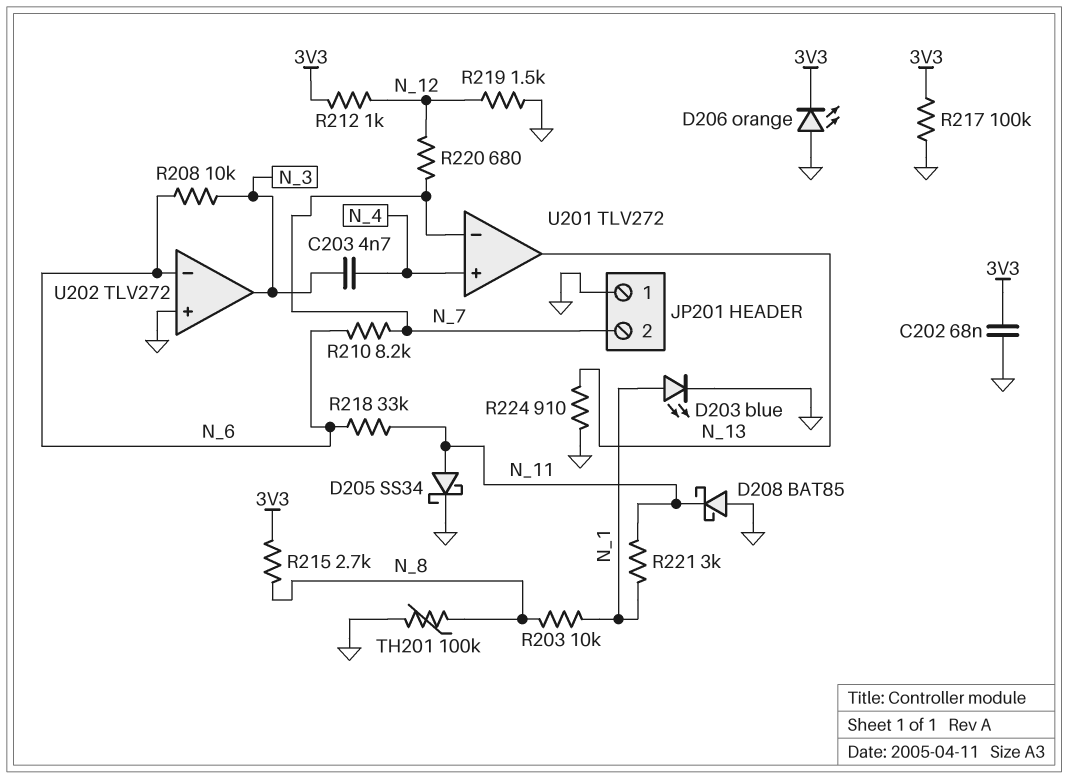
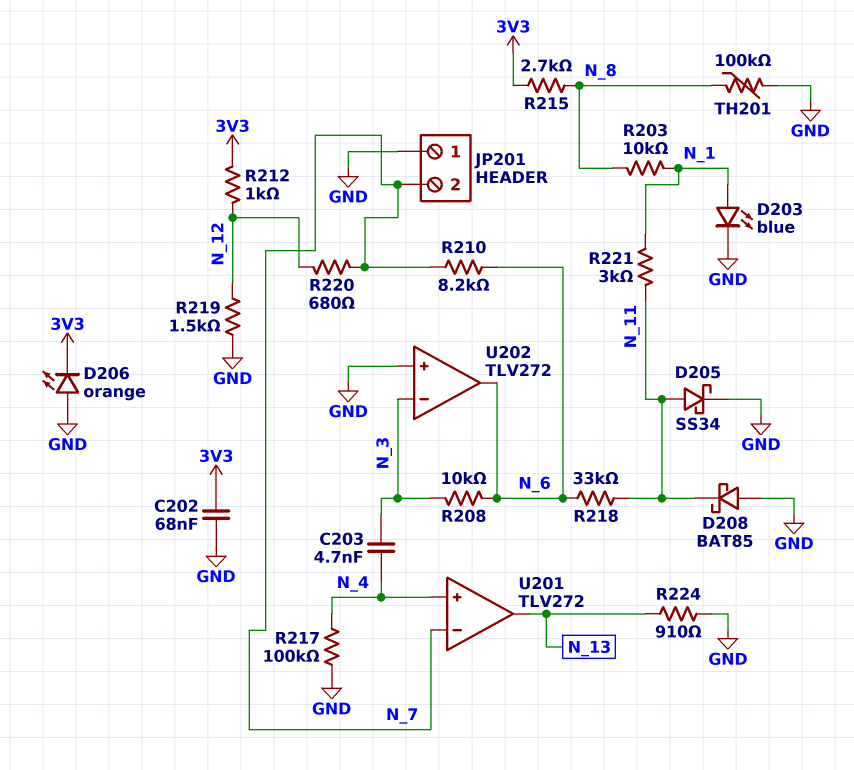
R217: 100k (3V3, GND) -> 100k (GND, N_4)
U202 pin in-: N_6 -> N_3
U202 pin out: N_3 -> N_6

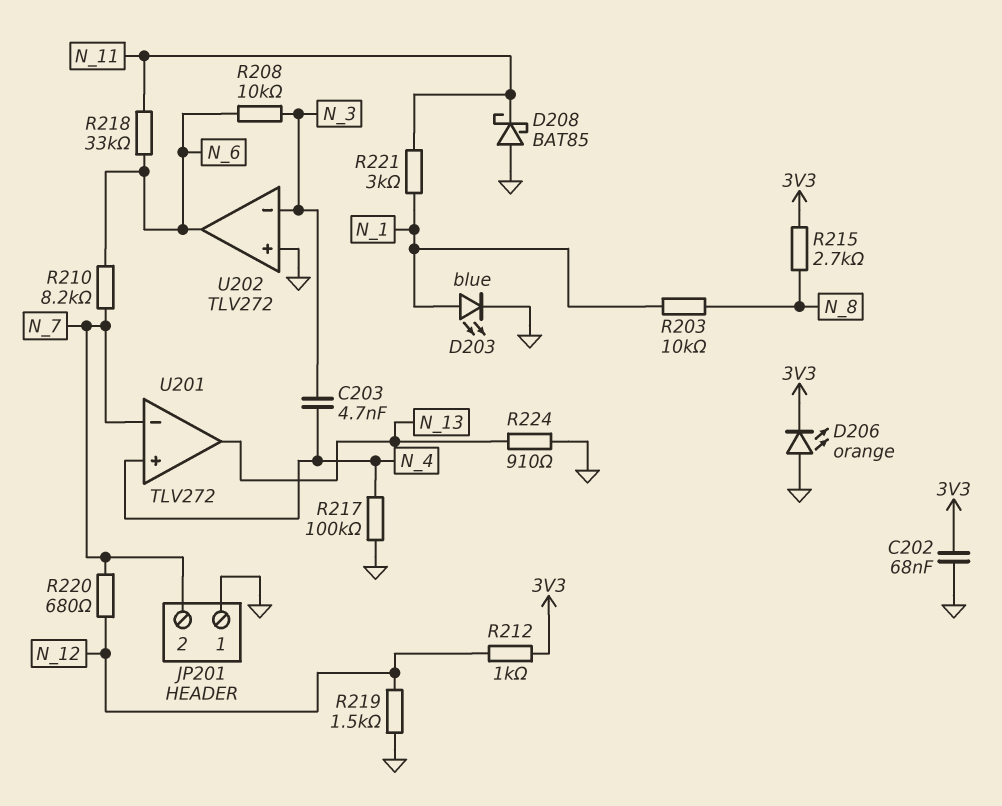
D205: schottky SS34 (A N_11, K GND) -> none
TH201: 100k (GND, N_8) -> none

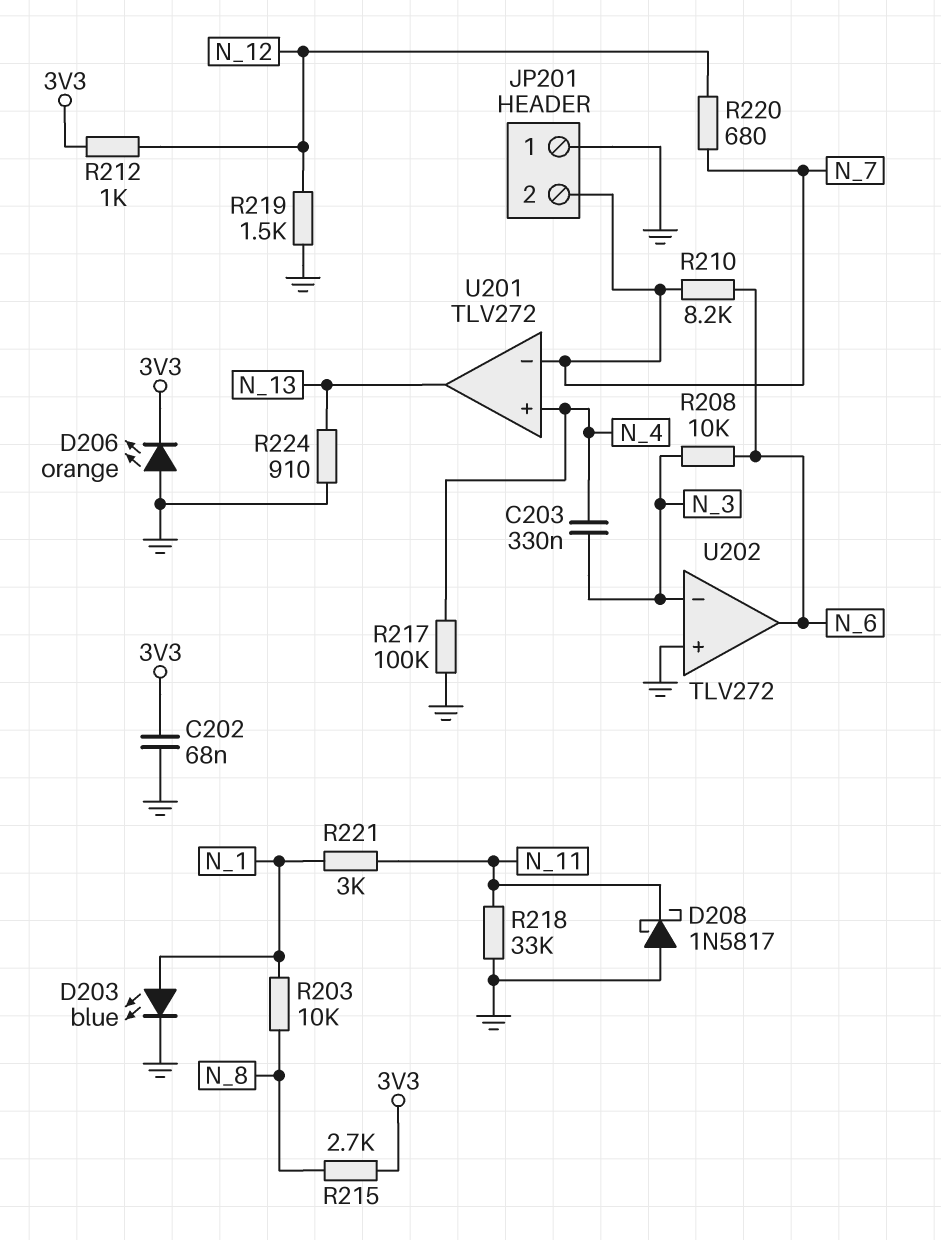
C203: 4.7nF (N_3, N_4) -> 330nF (N_3, N_4)
D208: schottky BAT85 (A GND, K N_11) -> schottky 1N5817 (A GND, K N_11)
R218: 33k (N_6, N_11) -> 33k (GND, N_11)

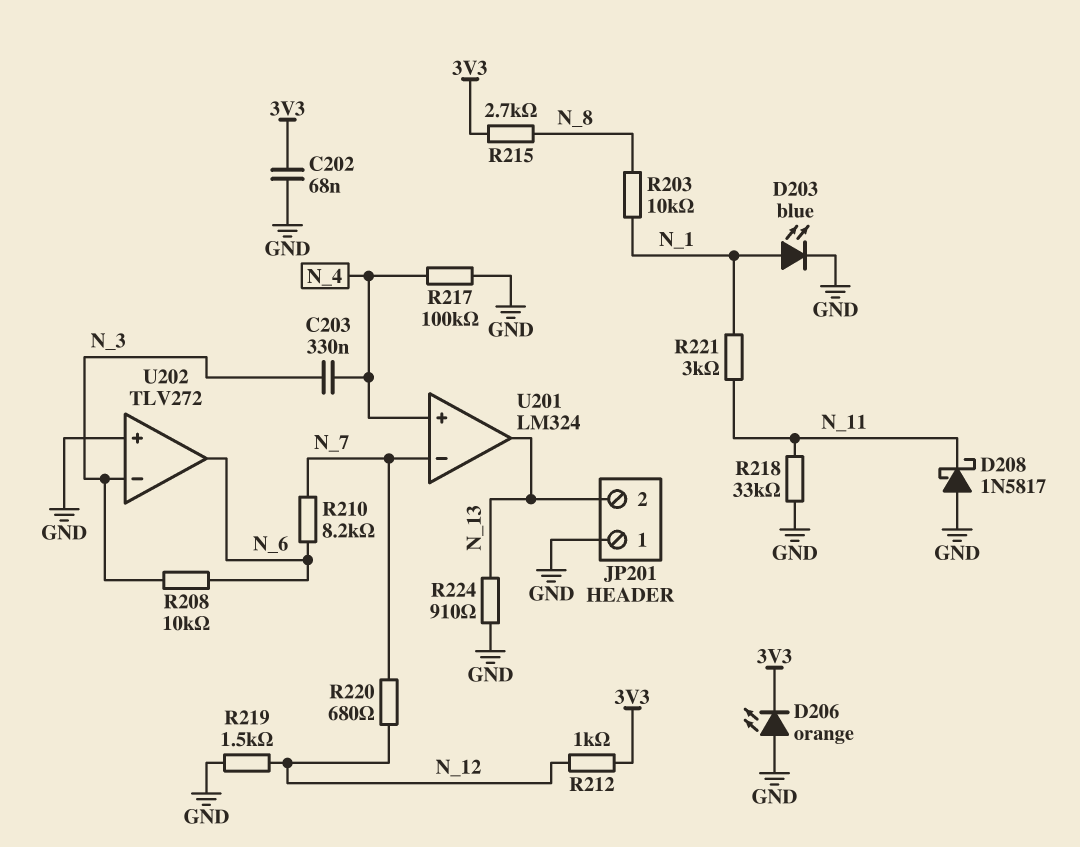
JP201 pin 2: N_7 -> N_13
U201: TLV272 -> LM324

